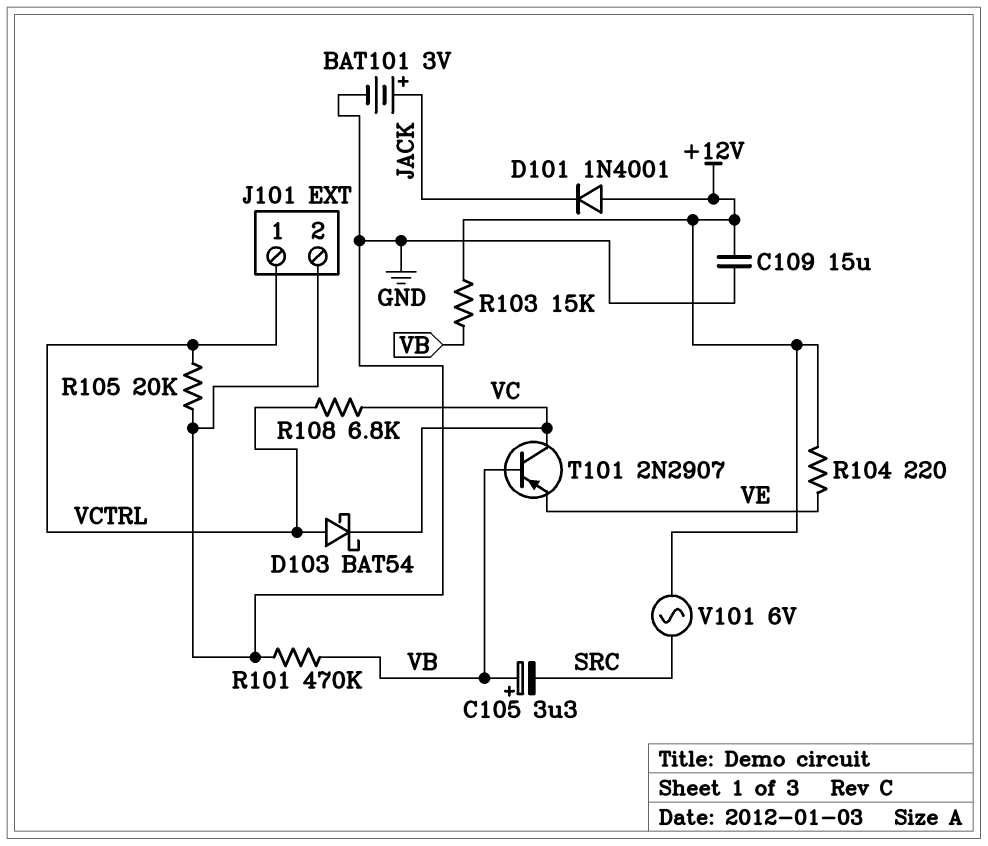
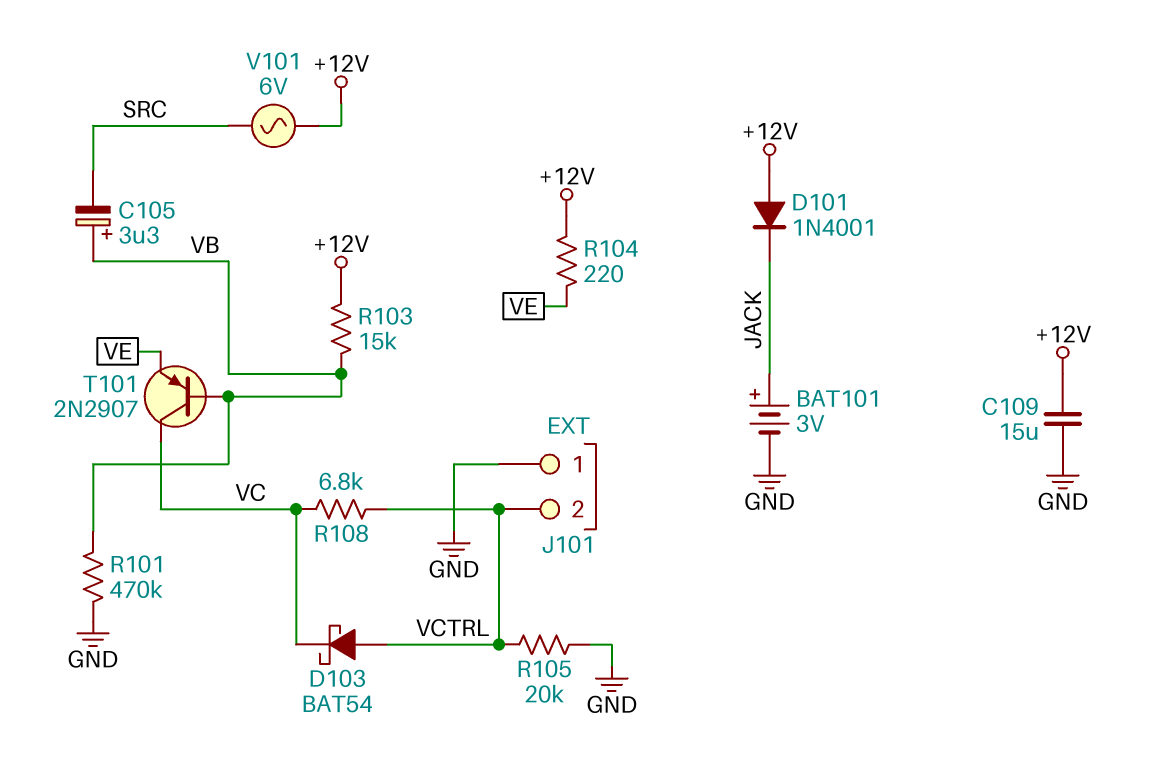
J101 pin 1: VCTRL -> GND
J101 pin 2: GND -> VCTRL

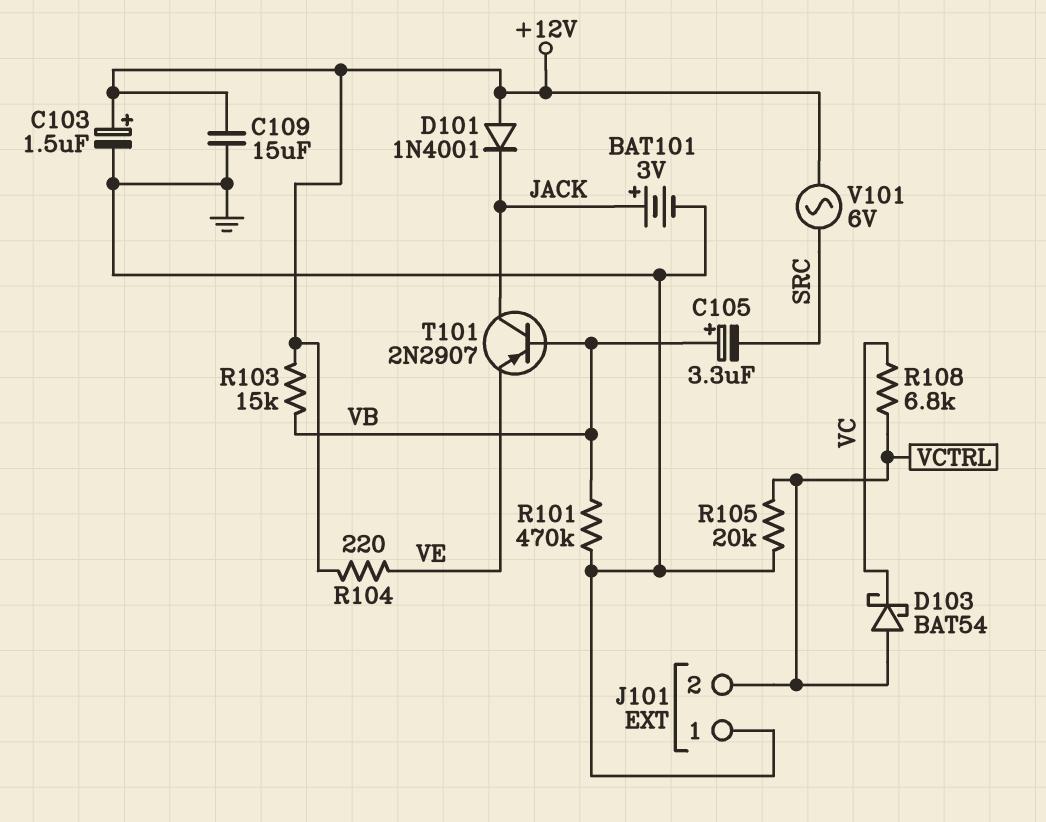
C103: none -> 1.5uF (plus +12V, minus GND)
T101: PNP 2N2907 (B VB, C VC, E VE) -> PNP 2N2907 (B VB, C JACK, E VE)

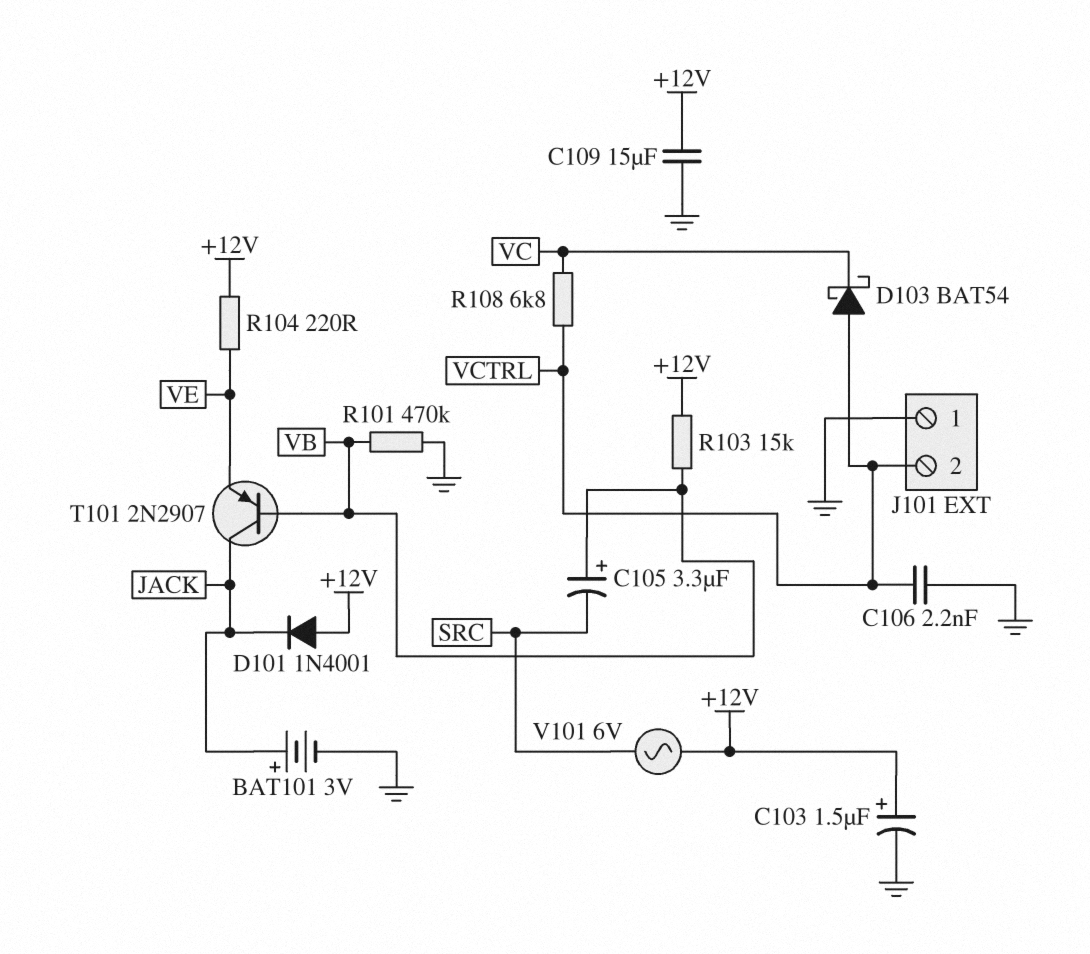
C106: none -> 2.2nF (GND, VCTRL)
R105: 20k (GND, VCTRL) -> none

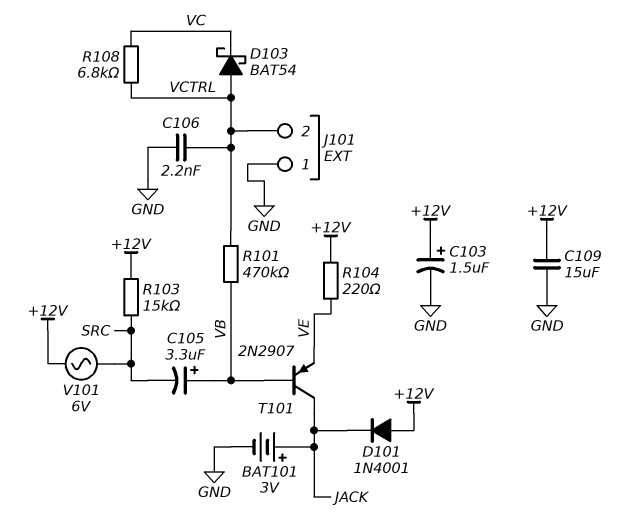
R101: 470k (GND, VB) -> 470k (VB, VCTRL)
R103: 15k (+12V, VB) -> 15k (+12V, SRC)

